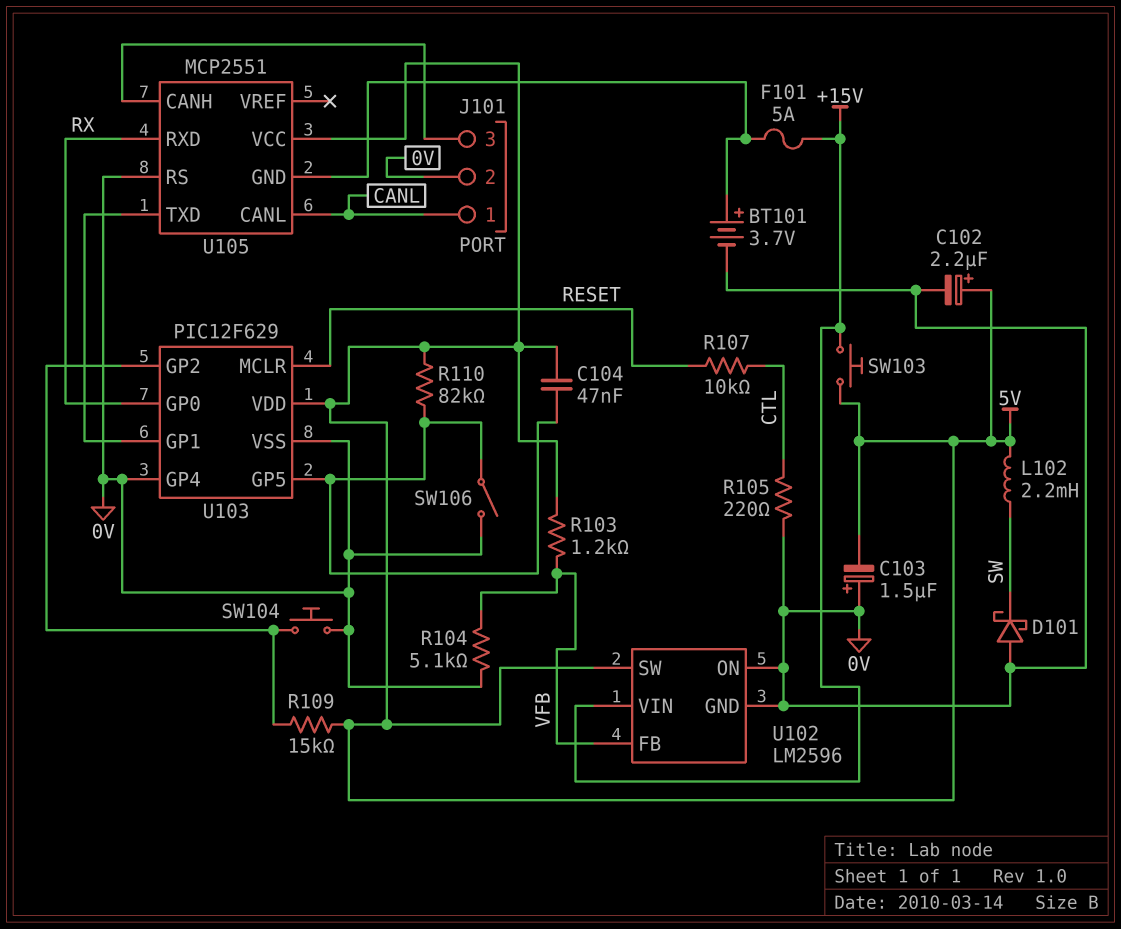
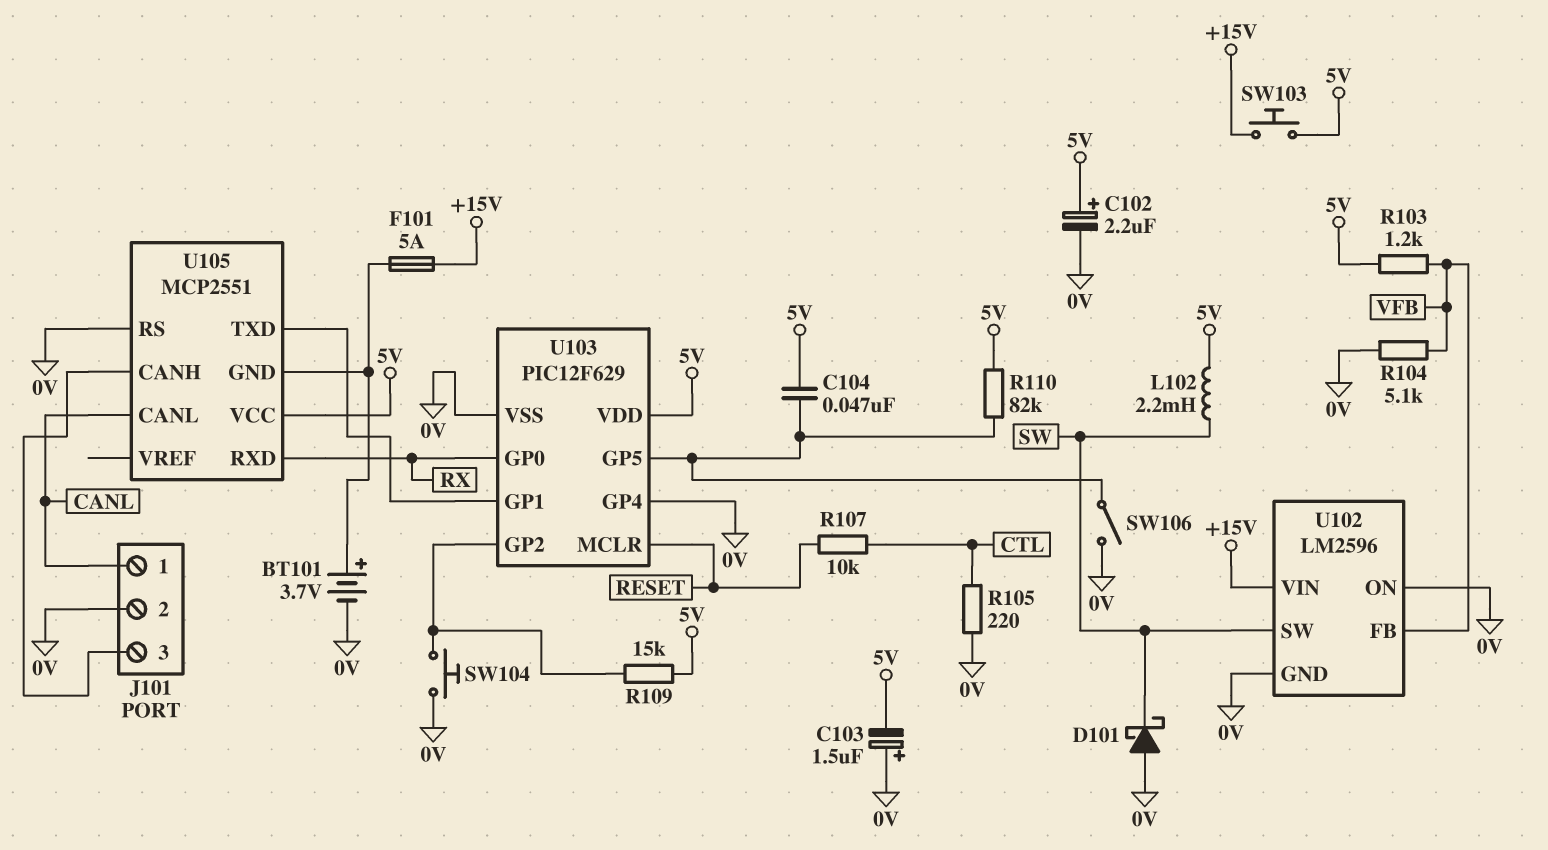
U102 pin SW: 5V -> SW

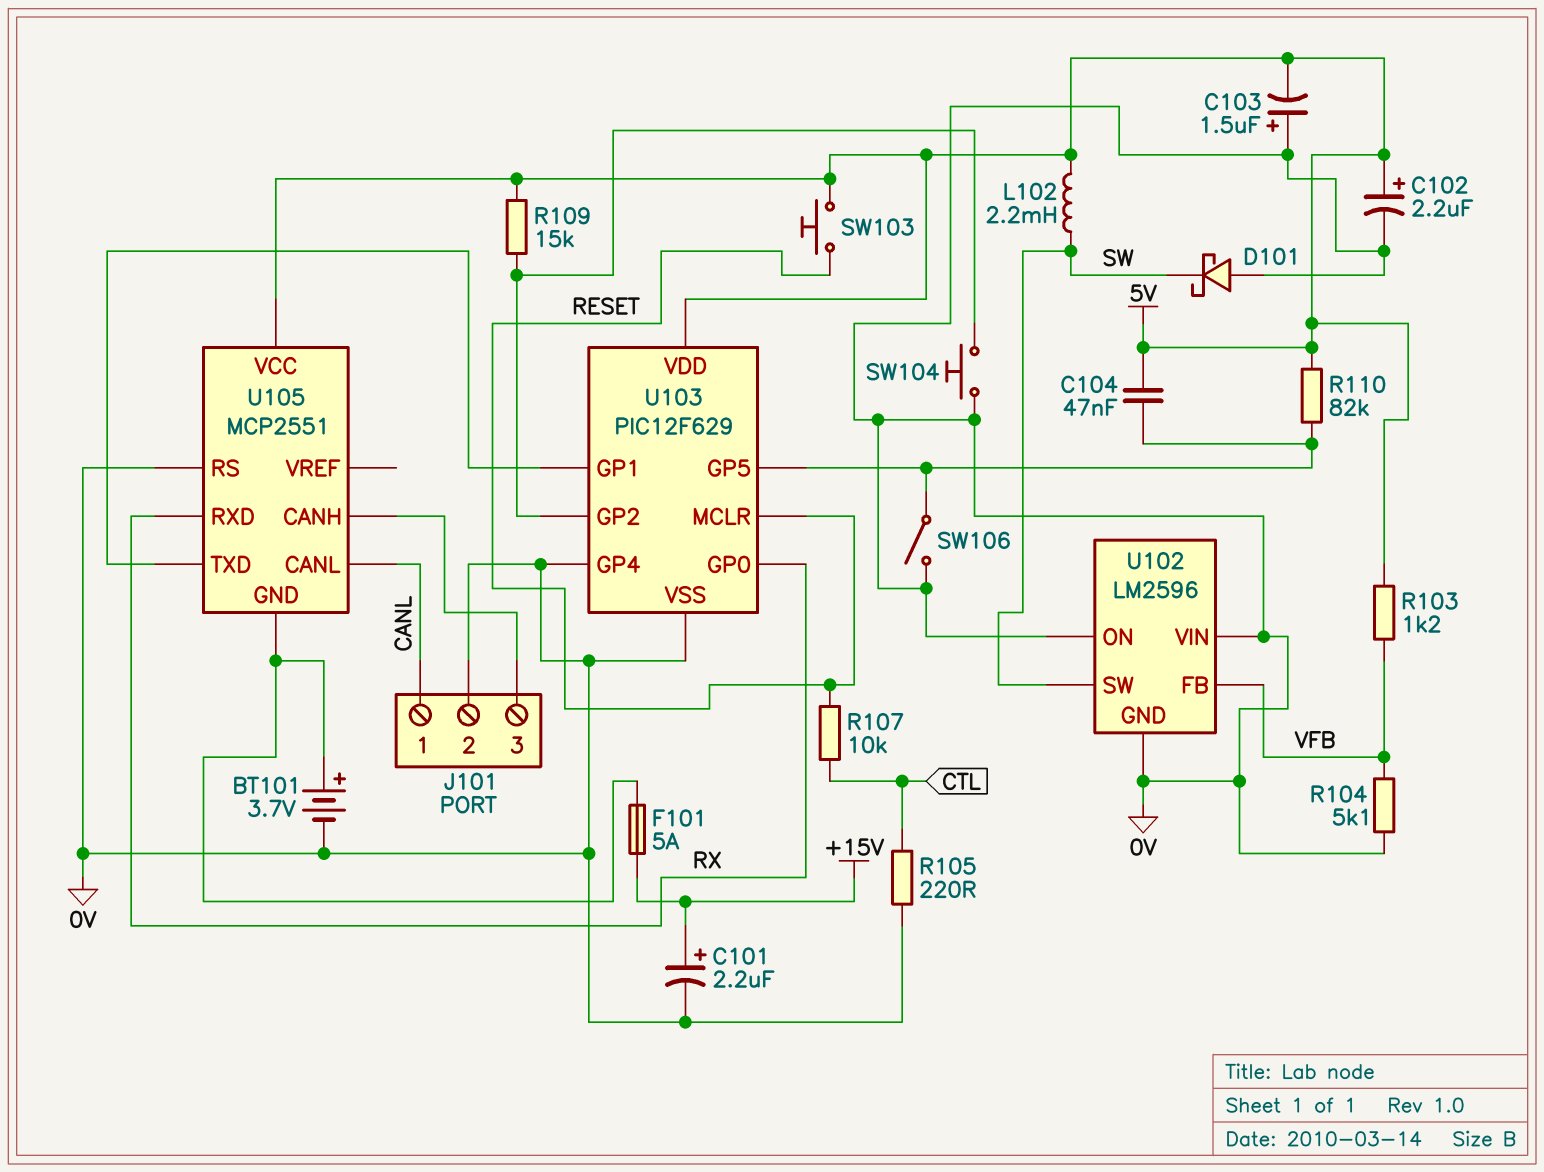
C101: none -> 2.2uF (plus +15V, minus 0V)
SW103: button (+15V, 5V) -> button (5V, RESET)
U102 pin VIN: +15V -> 0V

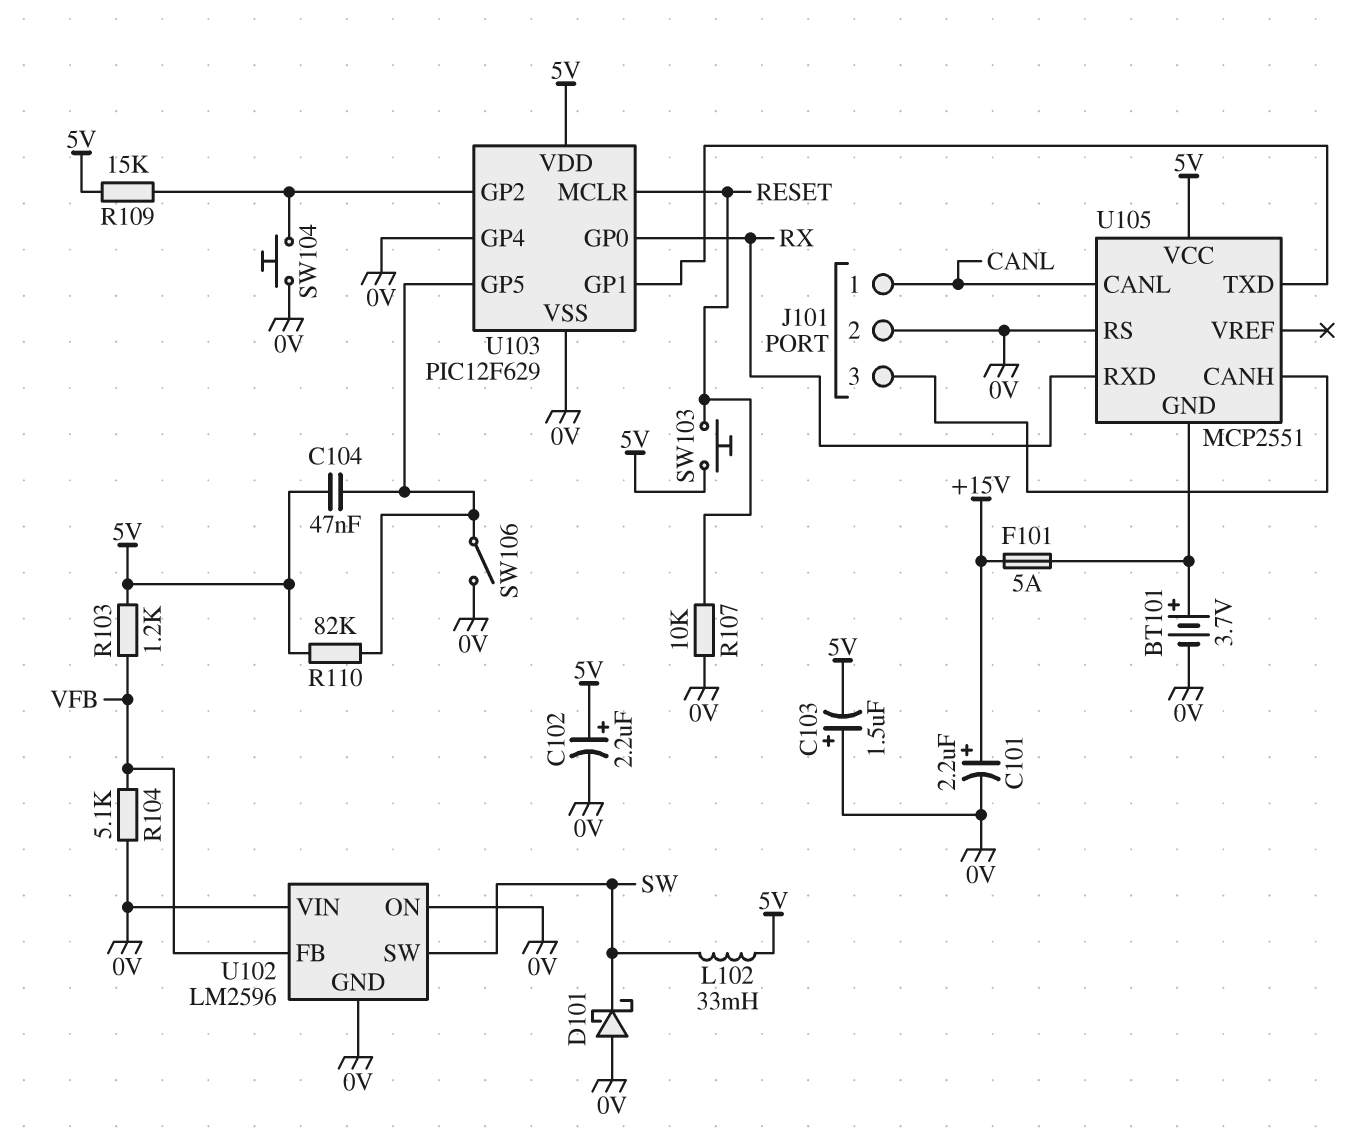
L102: 2.2mH (5V, SW) -> 33mH (5V, SW)
R105: 220 (0V, CTL) -> none
R107: 10k (CTL, RESET) -> 10k (0V, RESET)

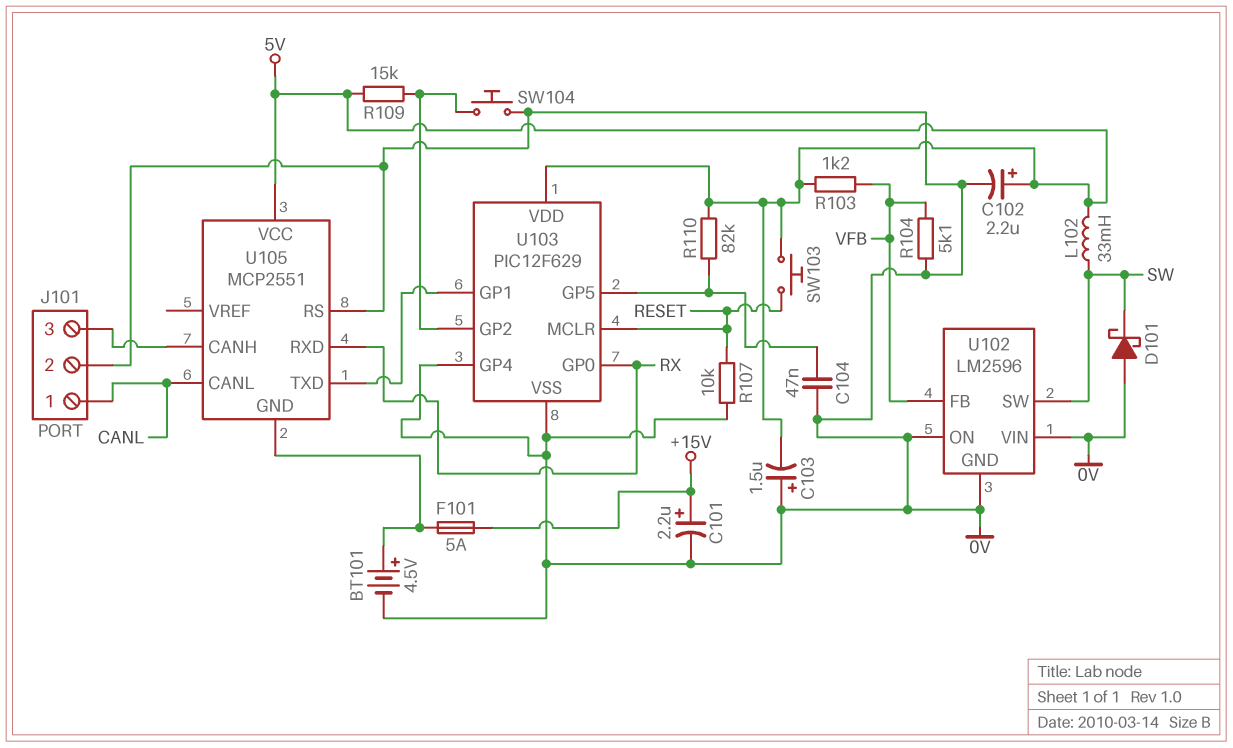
BT101: 3.7V (plus U105/GND, minus 0V) -> 4.5V (plus U105/GND, minus 0V)
C104: 47nF (5V, U103/GP5) -> 47nF (0V, U103/GP5)
SW106: switch (0V, U103/GP5) -> none

